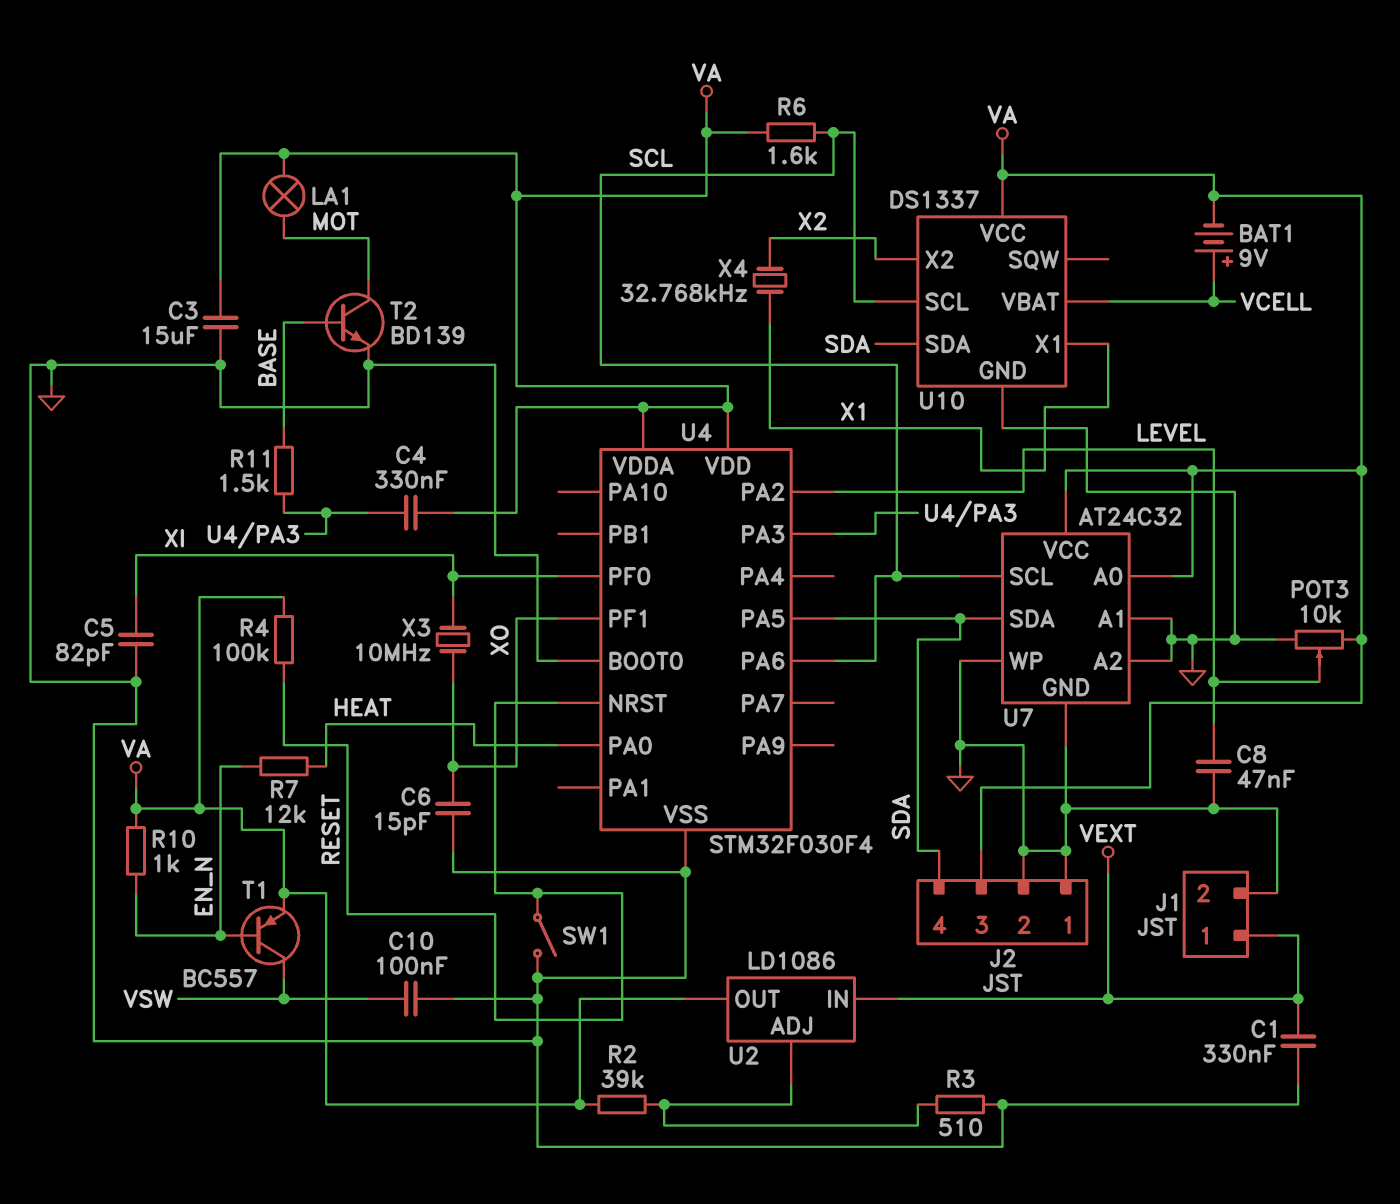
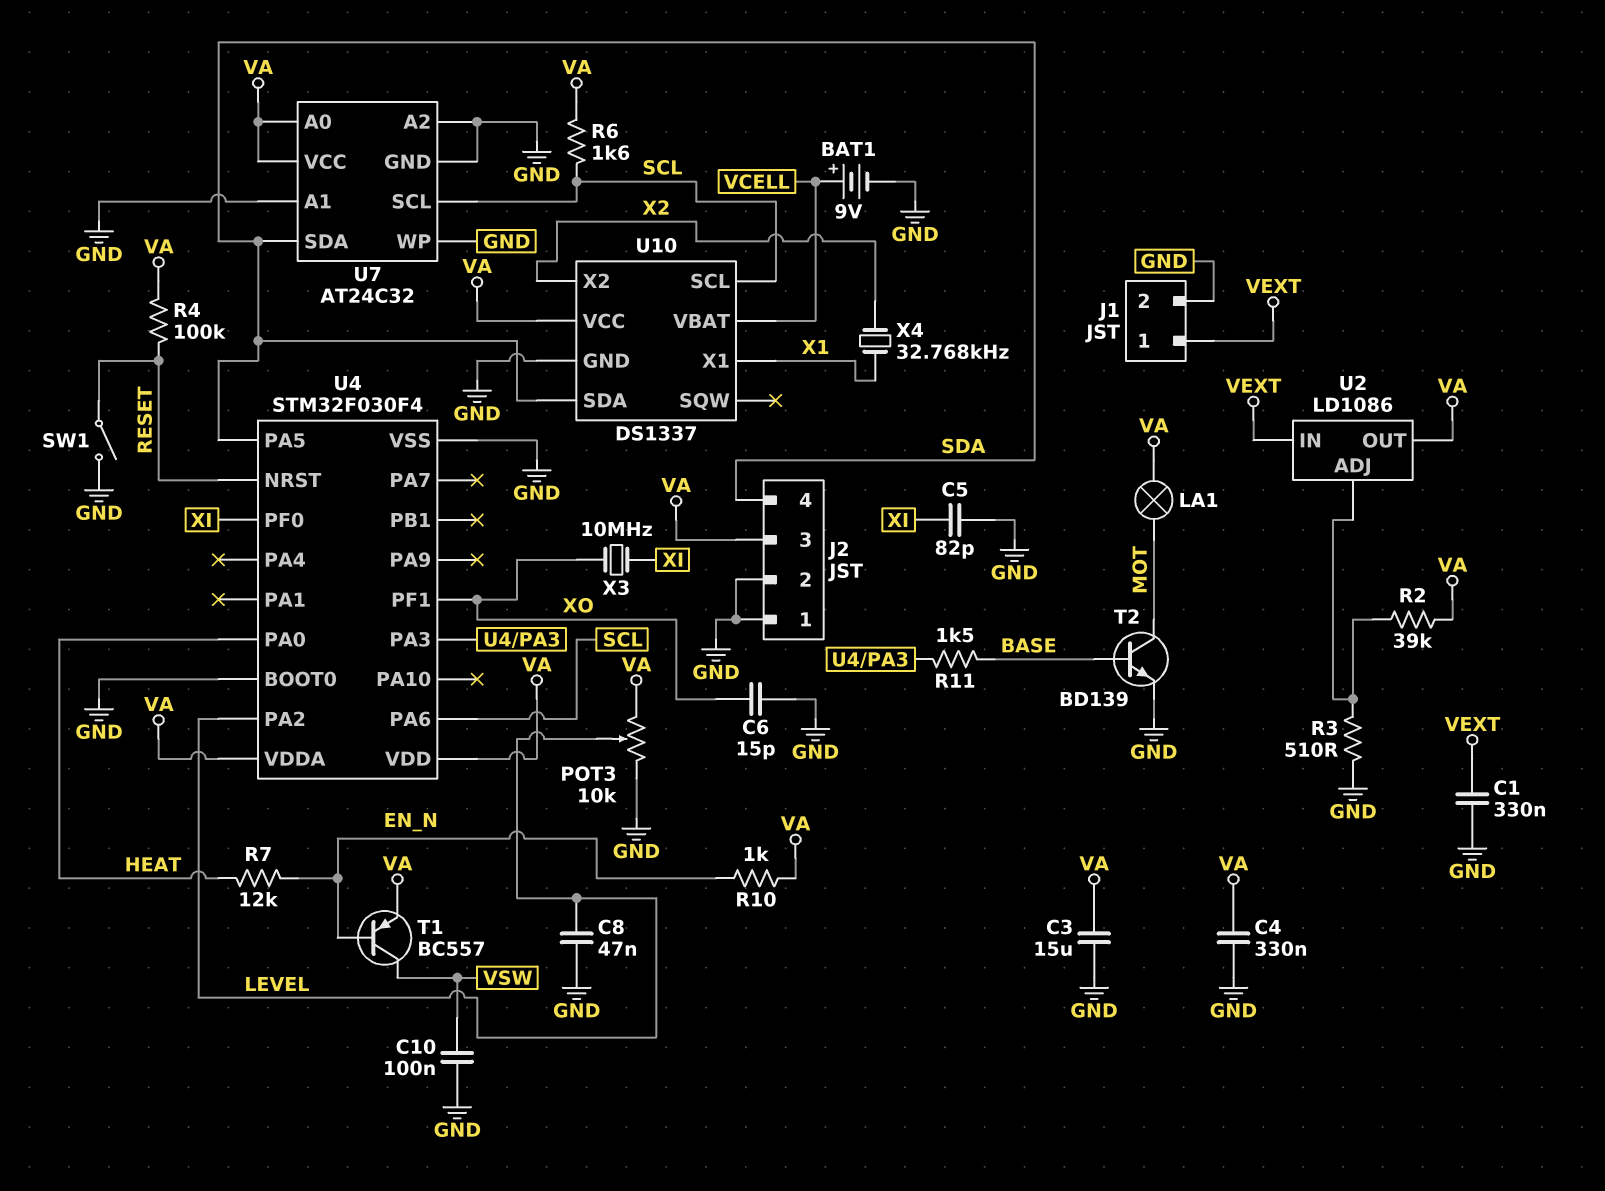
BAT1: 9V (plus VCELL, minus VA) -> 9V (plus VCELL, minus GND)
C4: 330nF (U4/PA3, VA) -> 330nF (GND, VA)

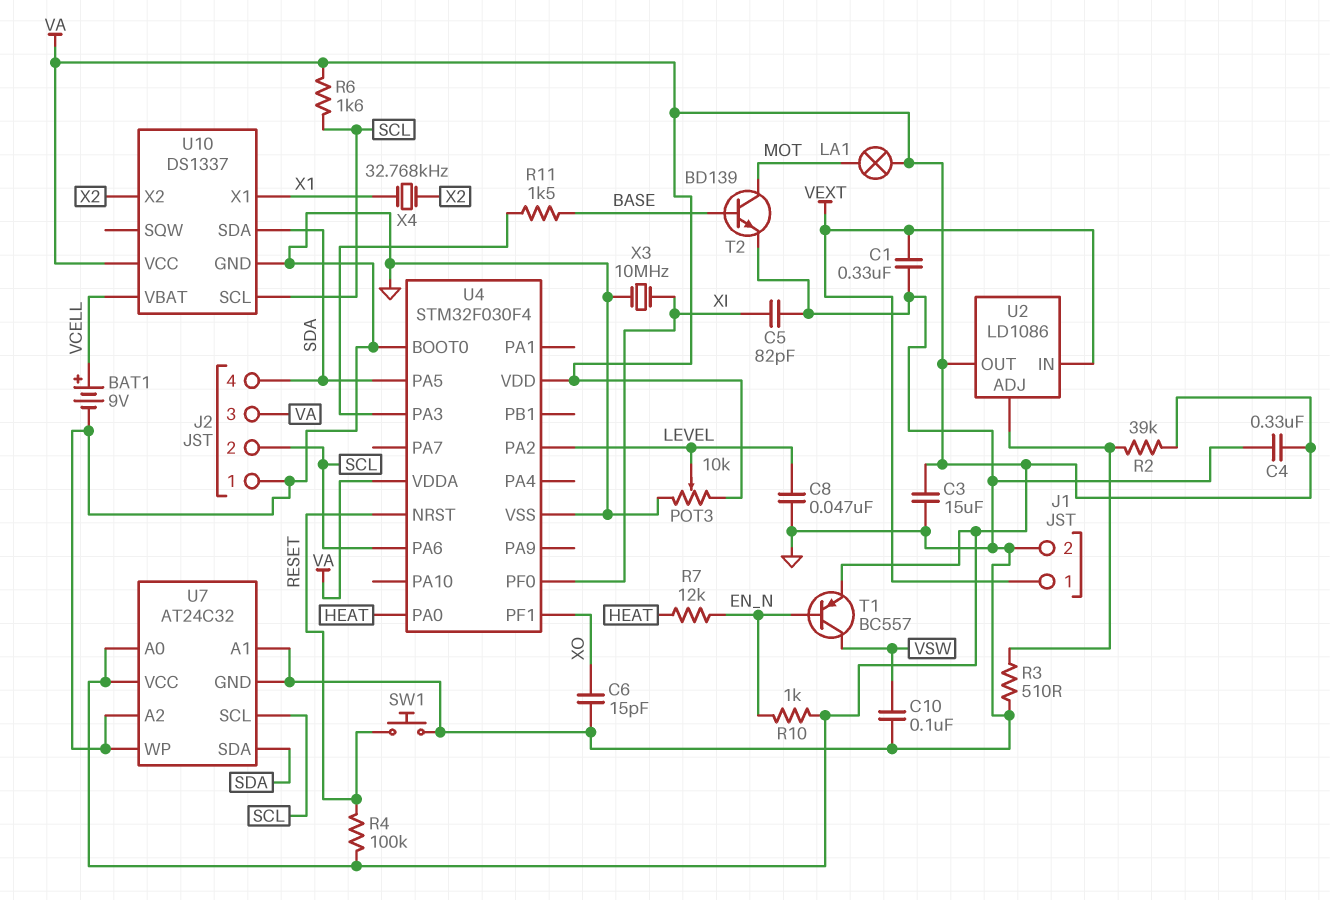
J2 pin 2: GND -> SCL
SW1: switch (GND, RESET) -> button (GND, RESET)
X3: 10MHz (XI, XO) -> 10MHz (GND, XI)

